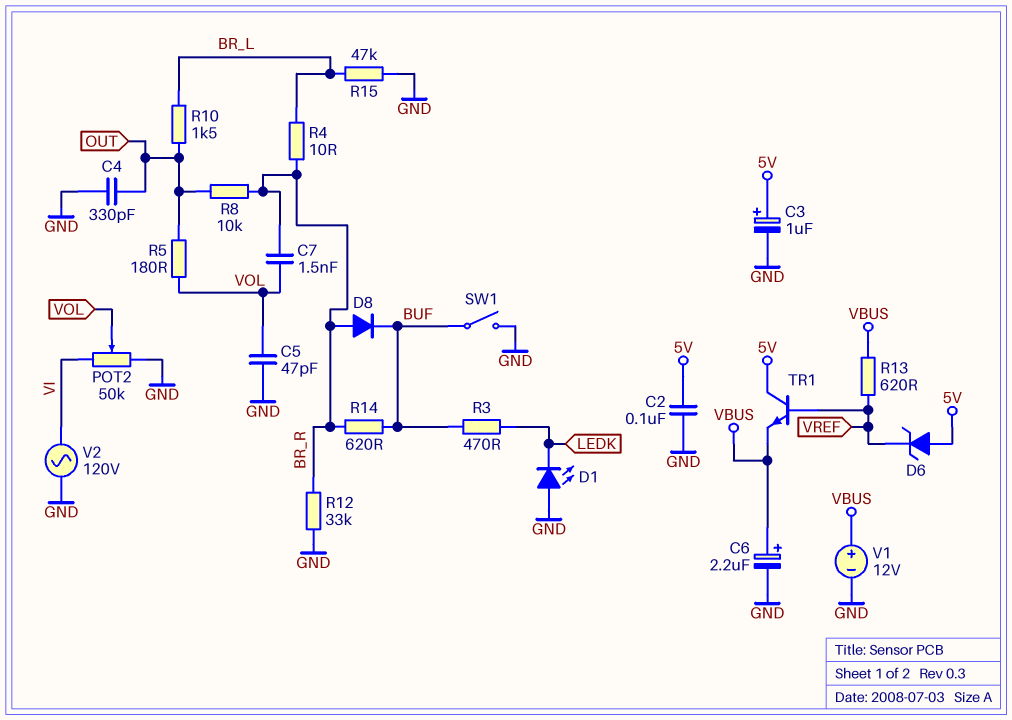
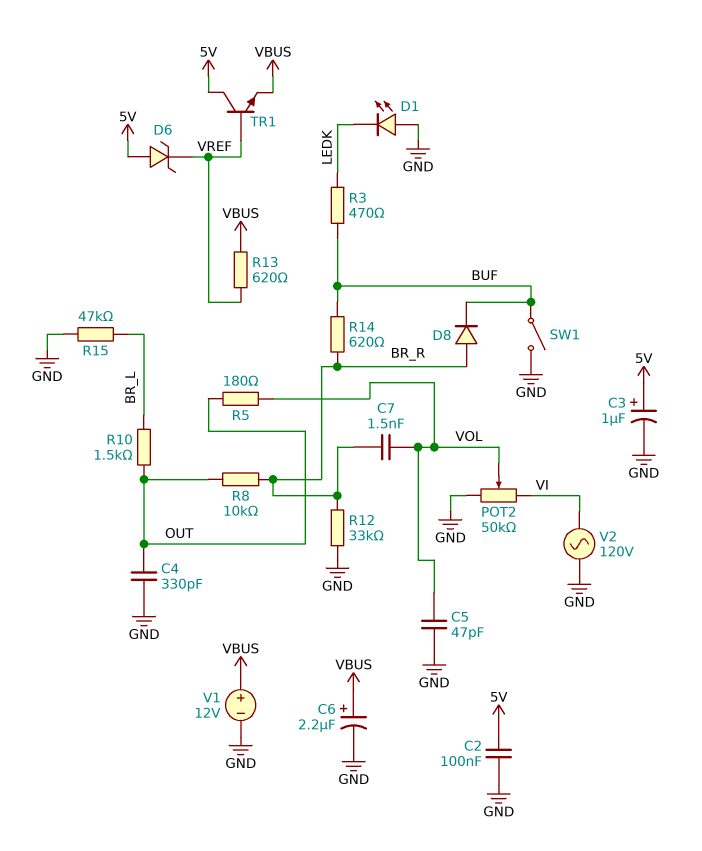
R4: 10 (BR_L, BR_R) -> none

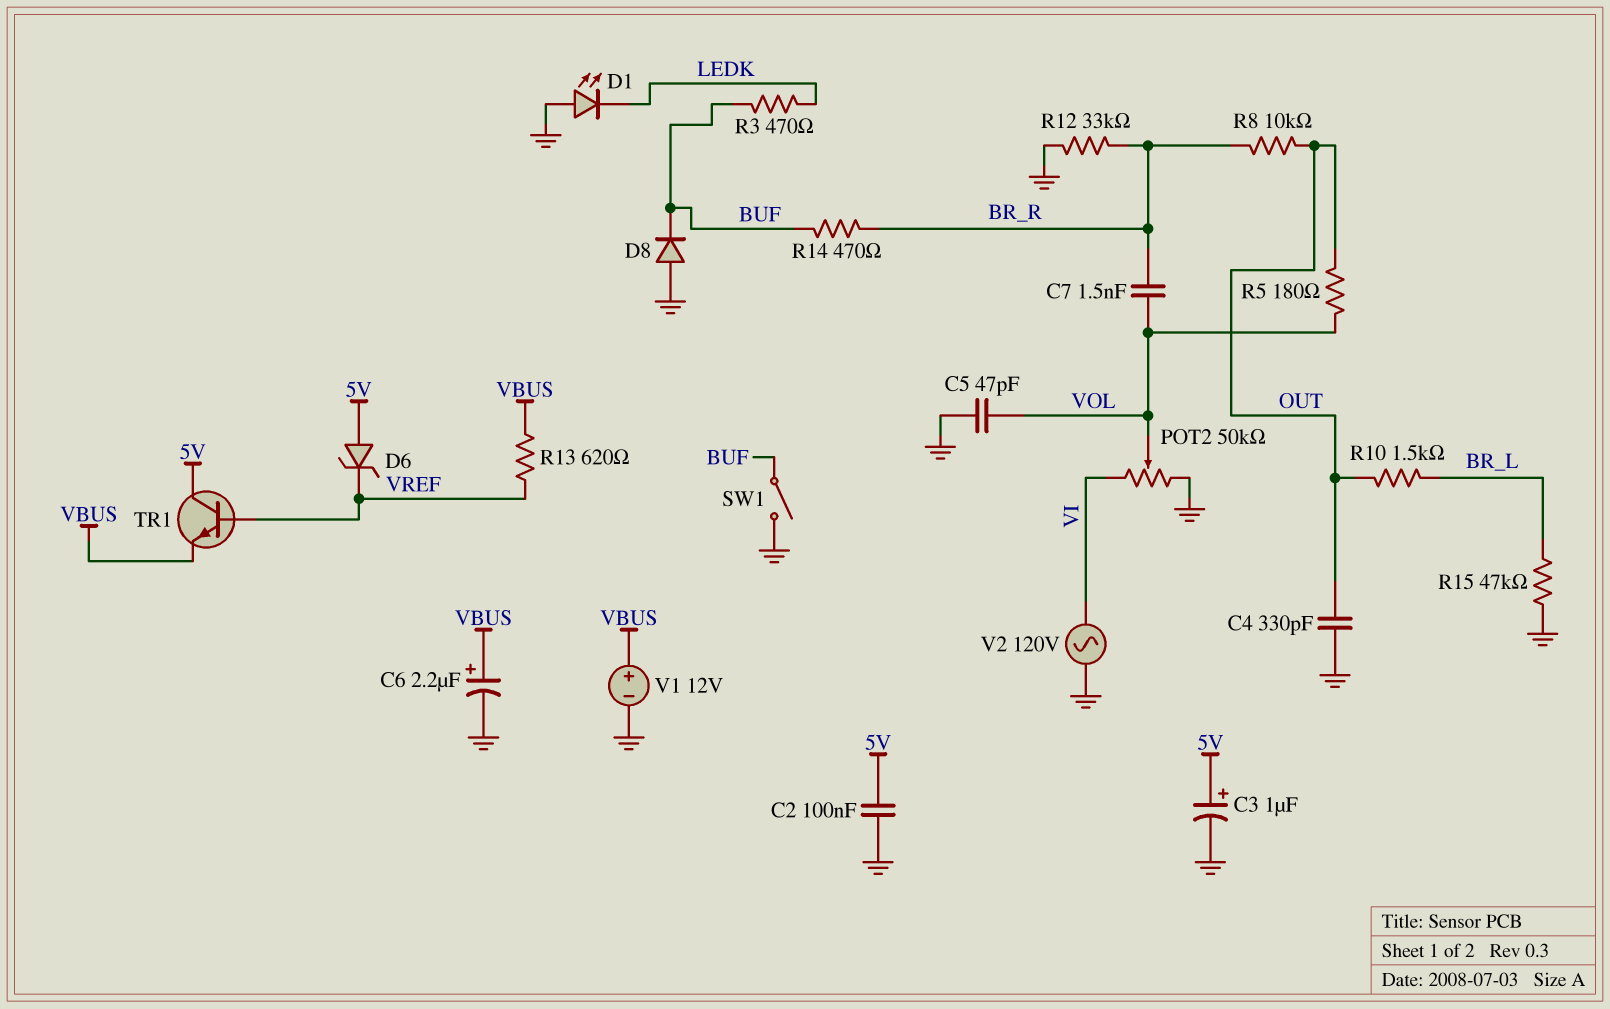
D8: diode (A BR_R, K BUF) -> diode (A GND, K BUF)
R14: 620 (BR_R, BUF) -> 470 (BR_R, BUF)

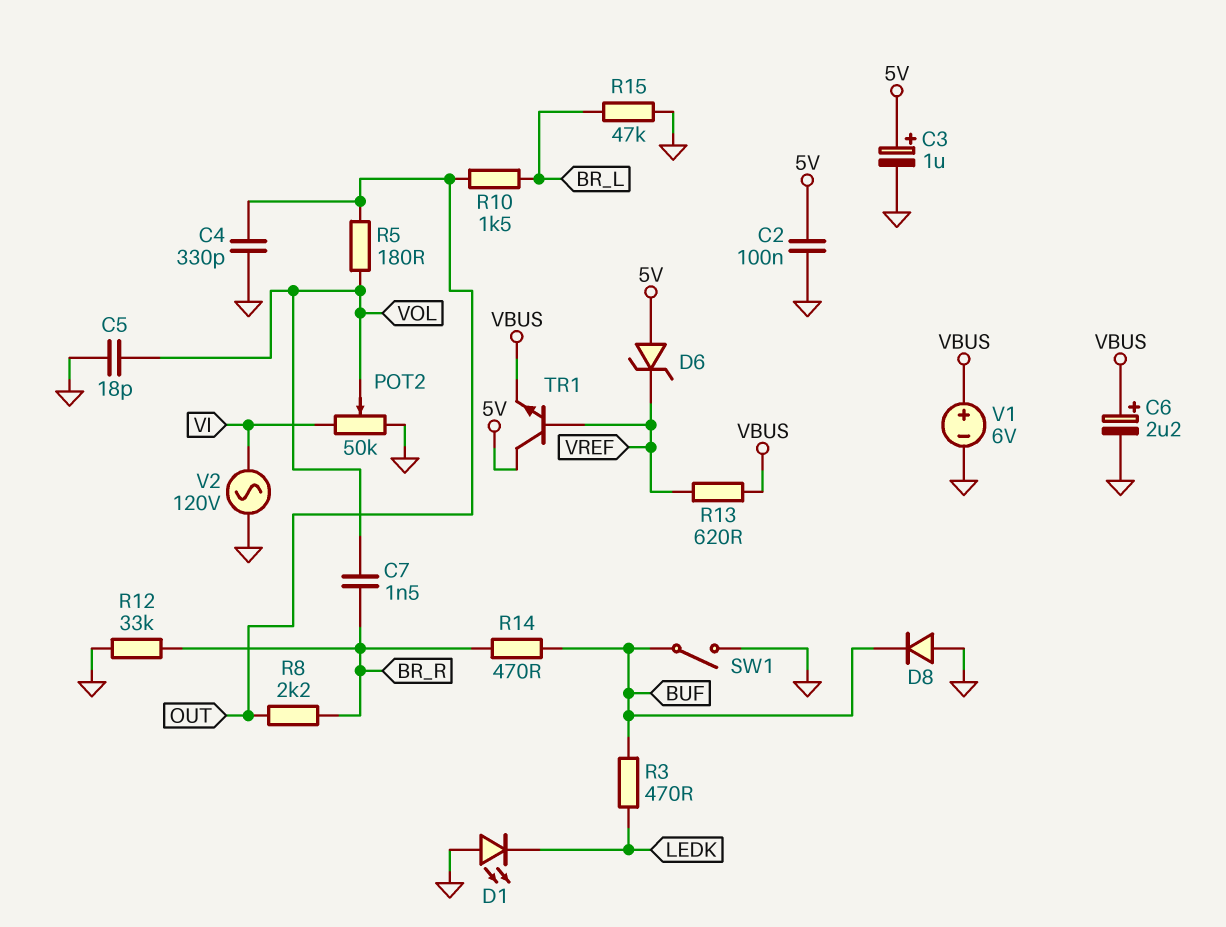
C5: 47pF (GND, VOL) -> 18pF (GND, VOL)
R8: 10k (BR_R, OUT) -> 2.2k (BR_R, OUT)
V1: 12V (plus VBUS, minus GND) -> 6V (plus VBUS, minus GND)

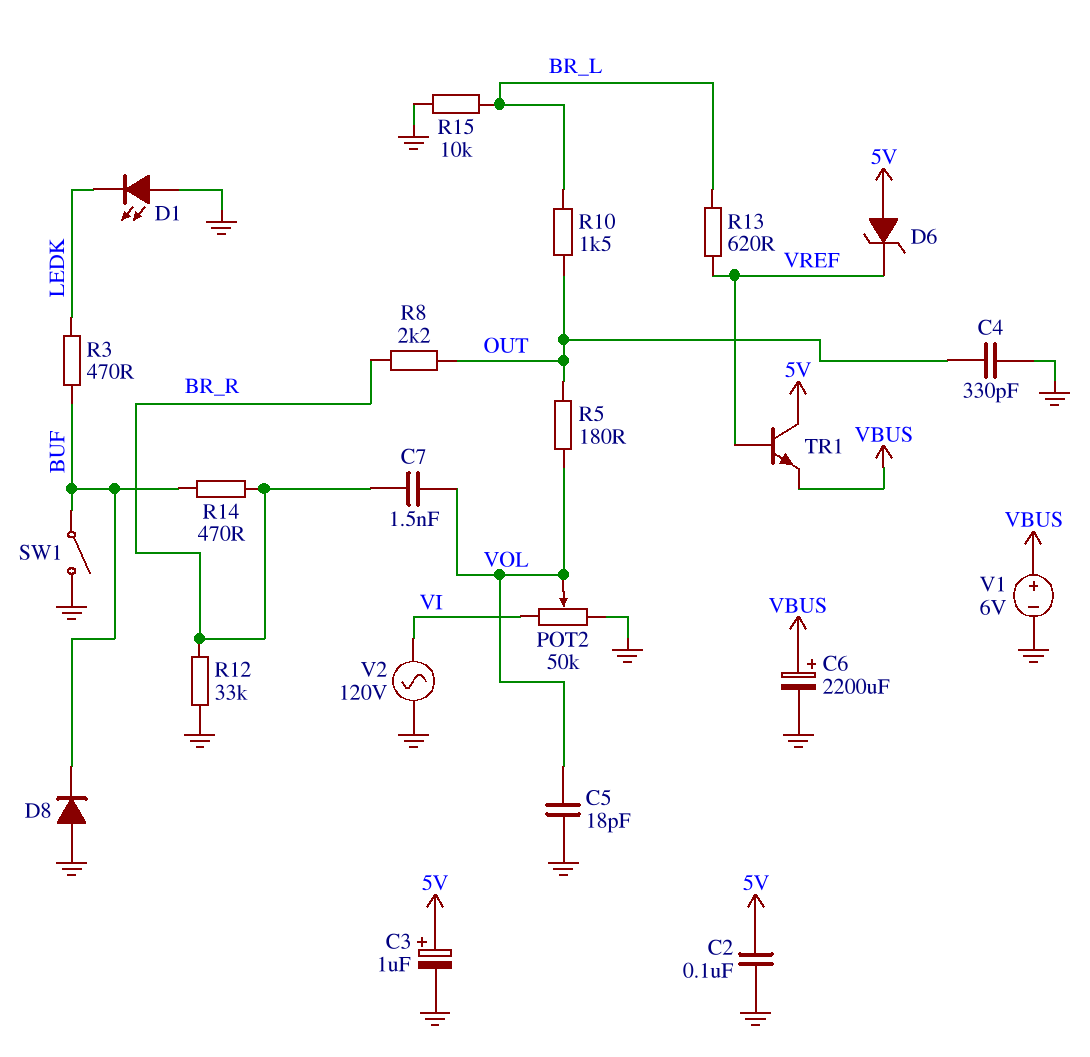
C6: 2.2uF (plus VBUS, minus GND) -> 2200uF (plus VBUS, minus GND)
R13: 620 (VBUS, VREF) -> 620 (BR_L, VREF)
R15: 47k (BR_L, GND) -> 10k (BR_L, GND)

